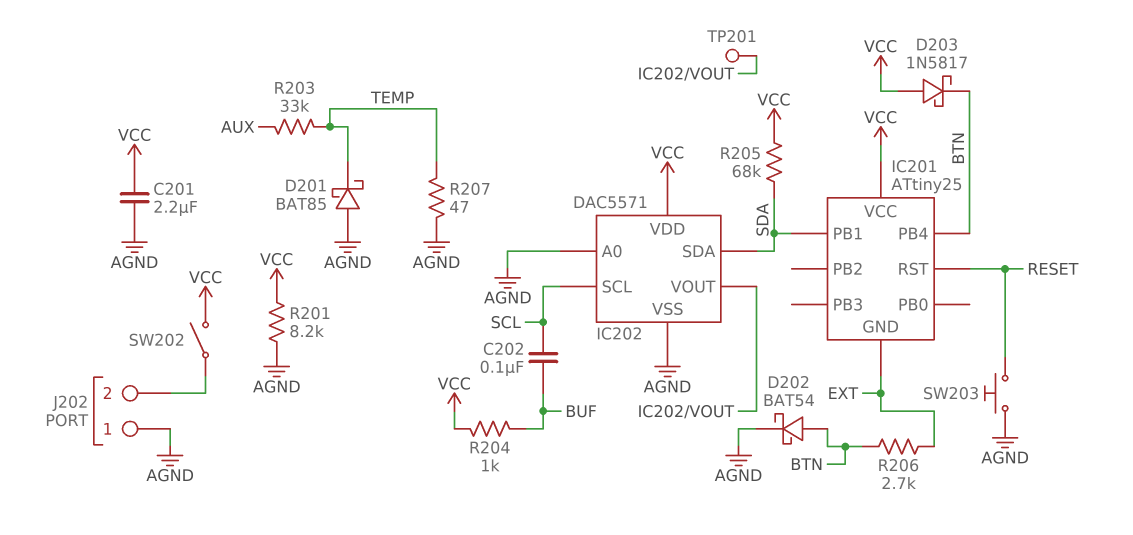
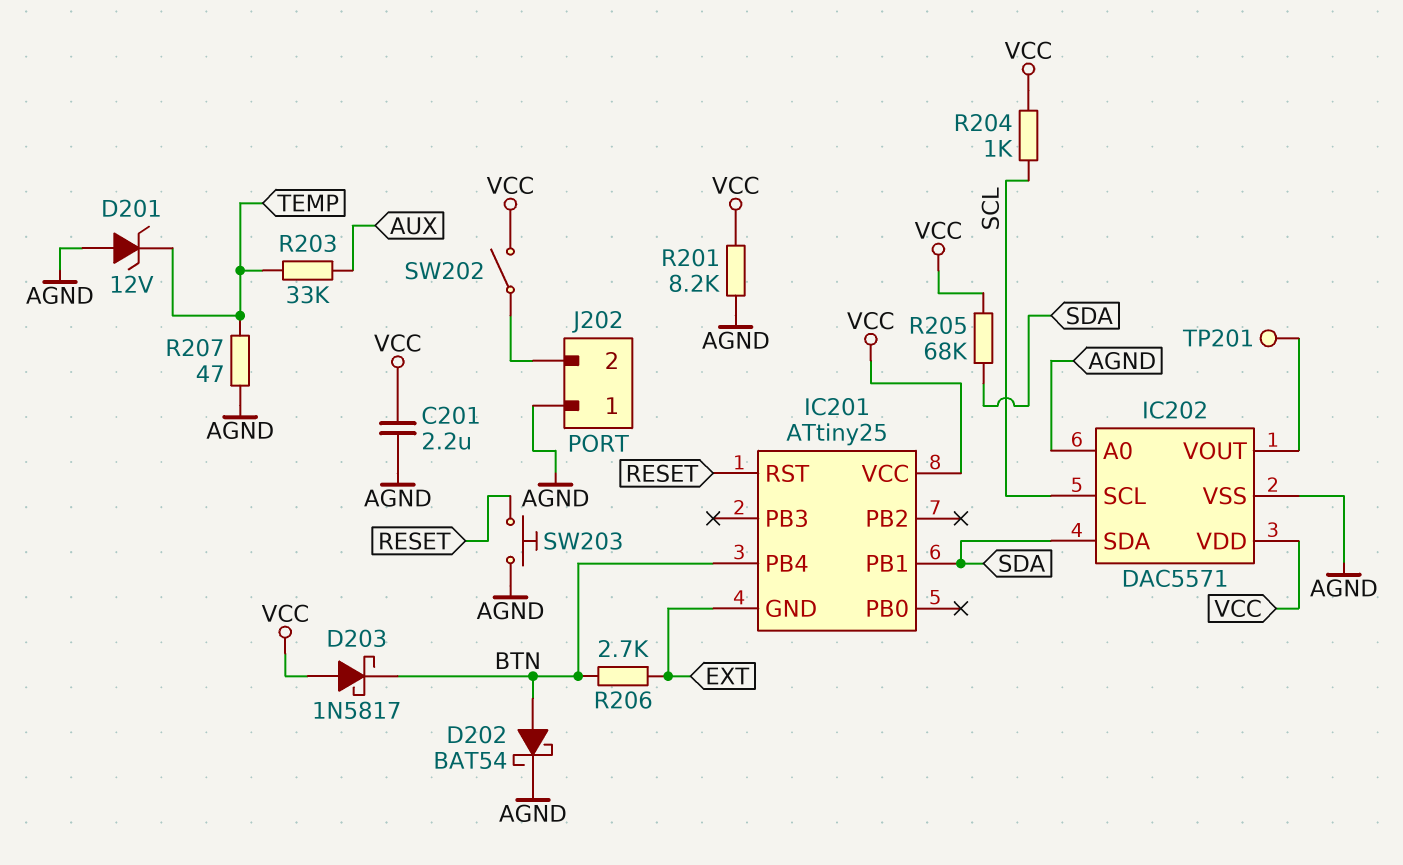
C202: 100nF (BUF, SCL) -> none
D201: schottky BAT85 (A AGND, K TEMP) -> zener 12V (A AGND, K TEMP)
R204: 1k (BUF, VCC) -> 1k (SCL, VCC)

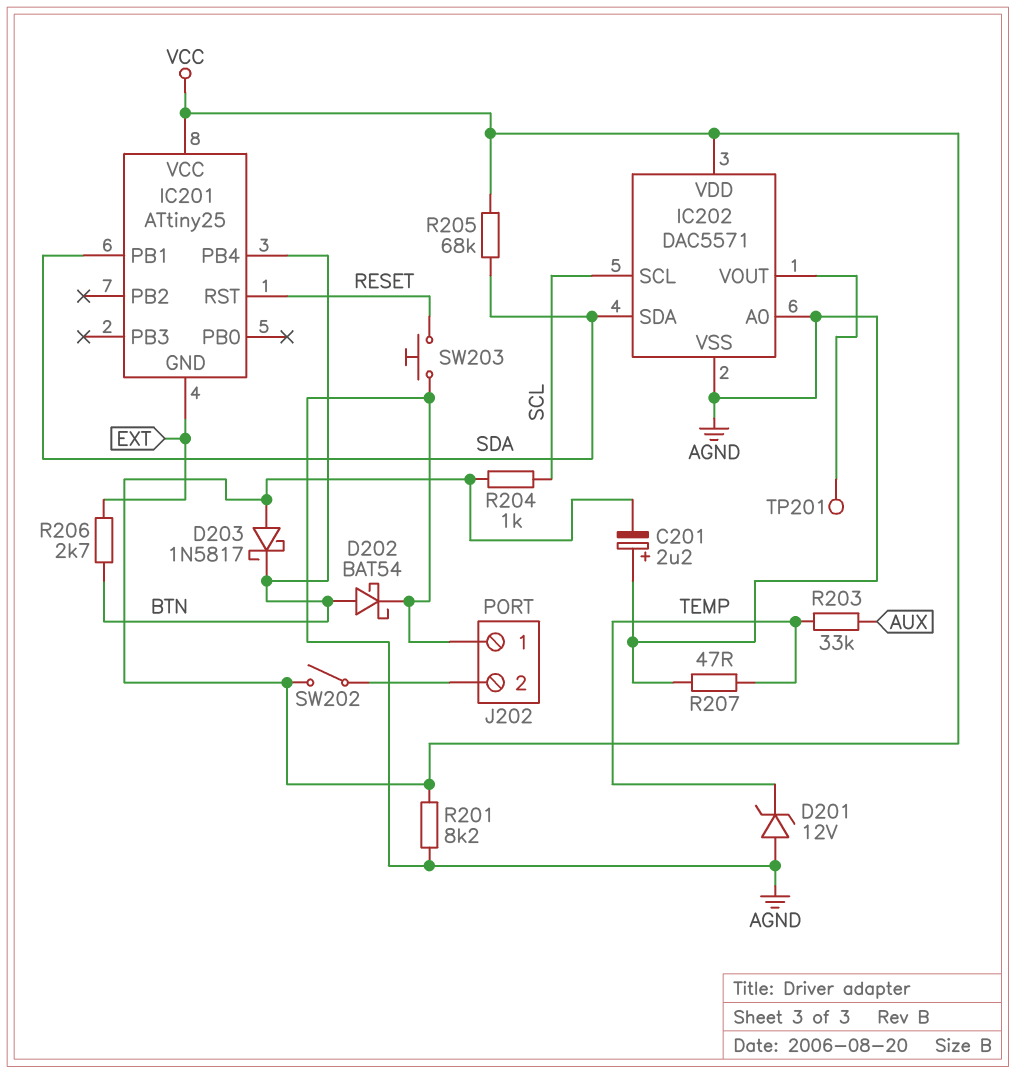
C201: 2.2uF (AGND, VCC) -> 2.2uF (plus AGND, minus VCC)

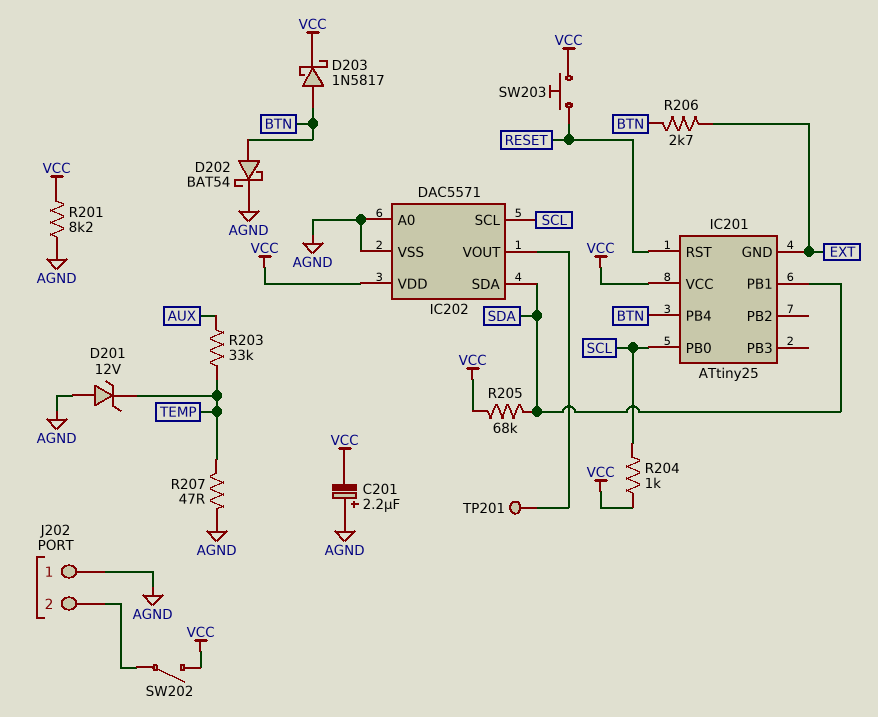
D203: schottky 1N5817 (A VCC, K BTN) -> schottky 1N5817 (A BTN, K VCC)
IC201 pin PB0: none -> SCL
SW203: button (AGND, RESET) -> button (RESET, VCC)

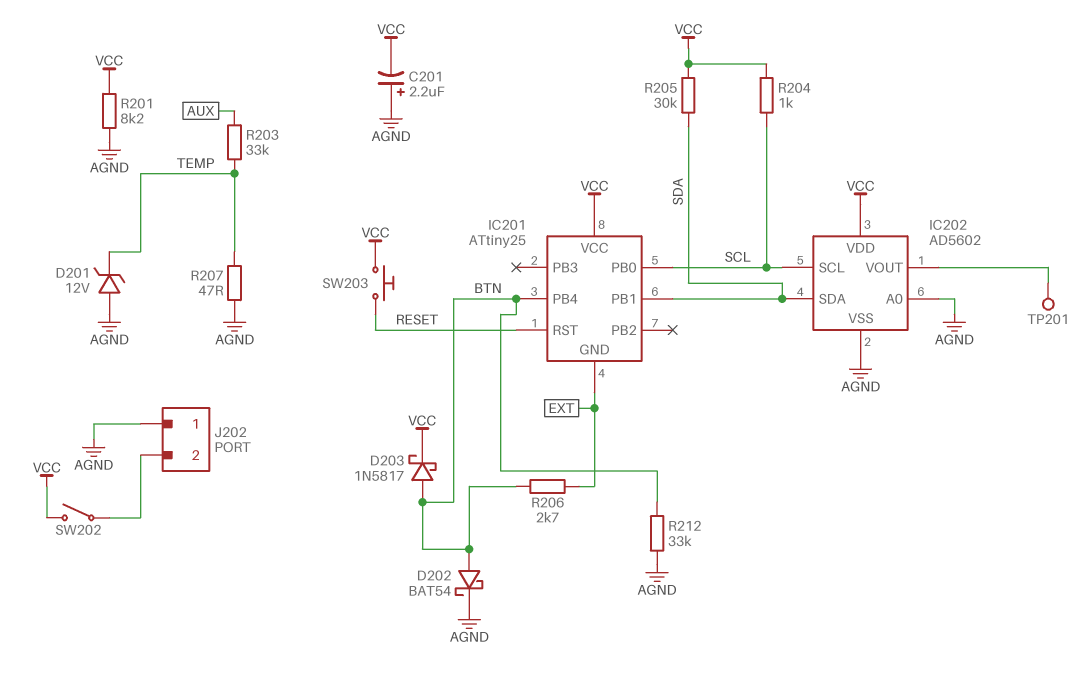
IC202: DAC5571 -> AD5602
R205: 68k (SDA, VCC) -> 30k (SDA, VCC)
R212: none -> 33k (AGND, BTN)

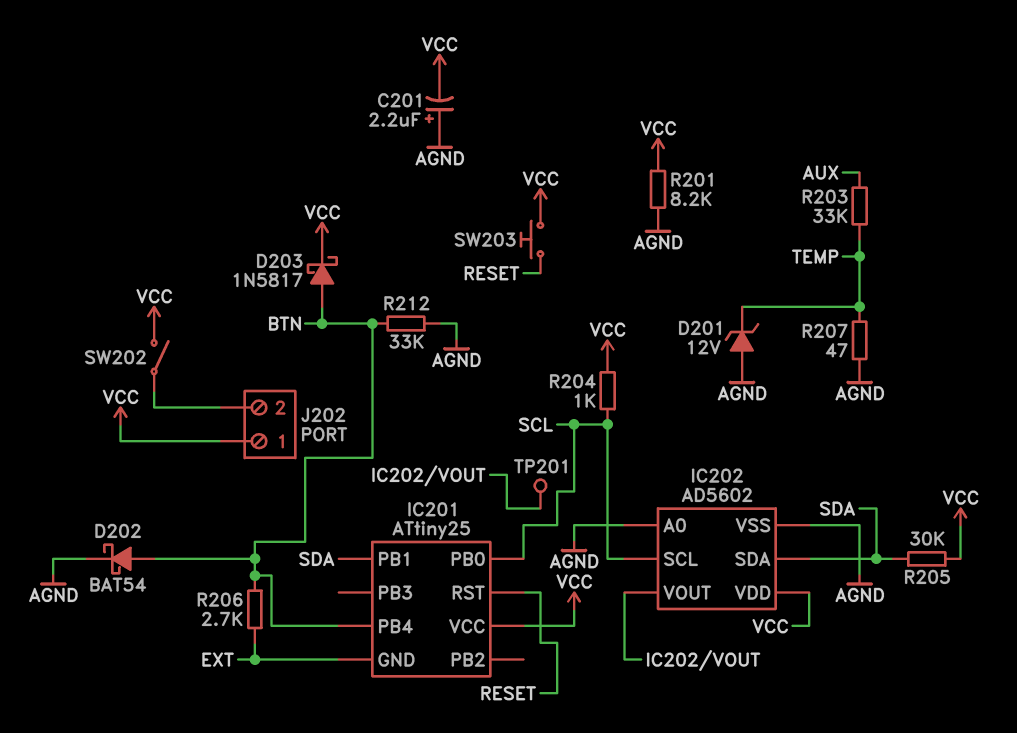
J202 pin 1: AGND -> VCC

